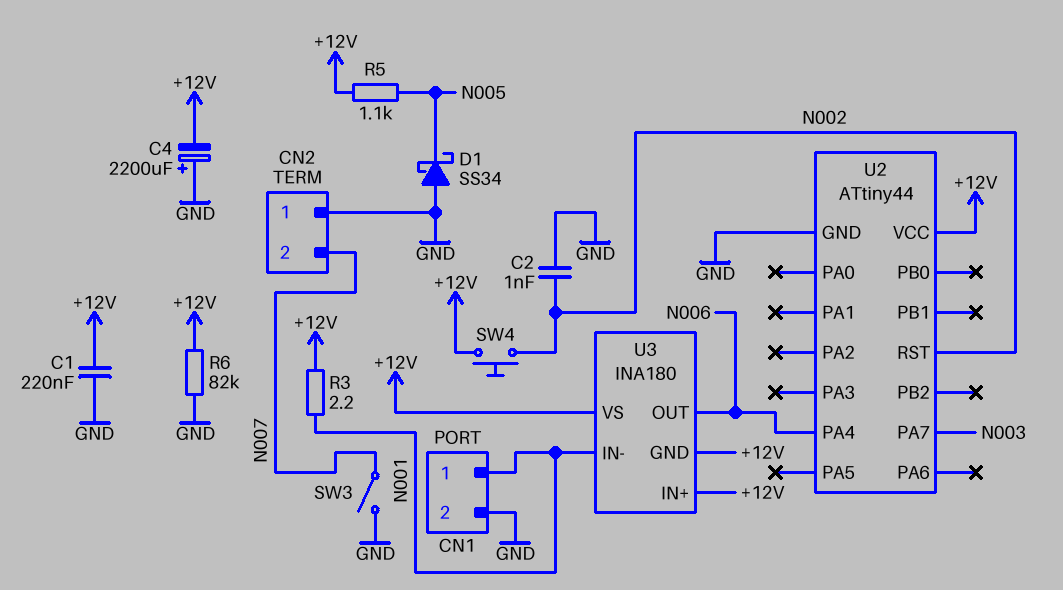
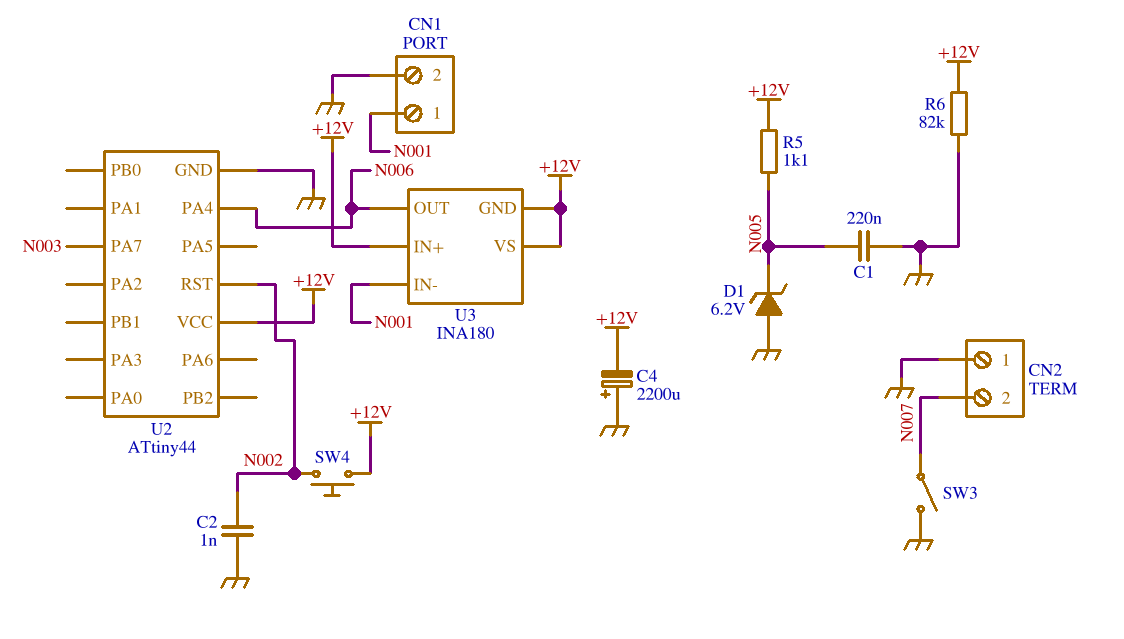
C1: 220nF (+12V, GND) -> 220nF (GND, N005)
D1: schottky SS34 (A GND, K N005) -> zener 6.2V (A GND, K N005)
R3: 2.2 (+12V, N001) -> none

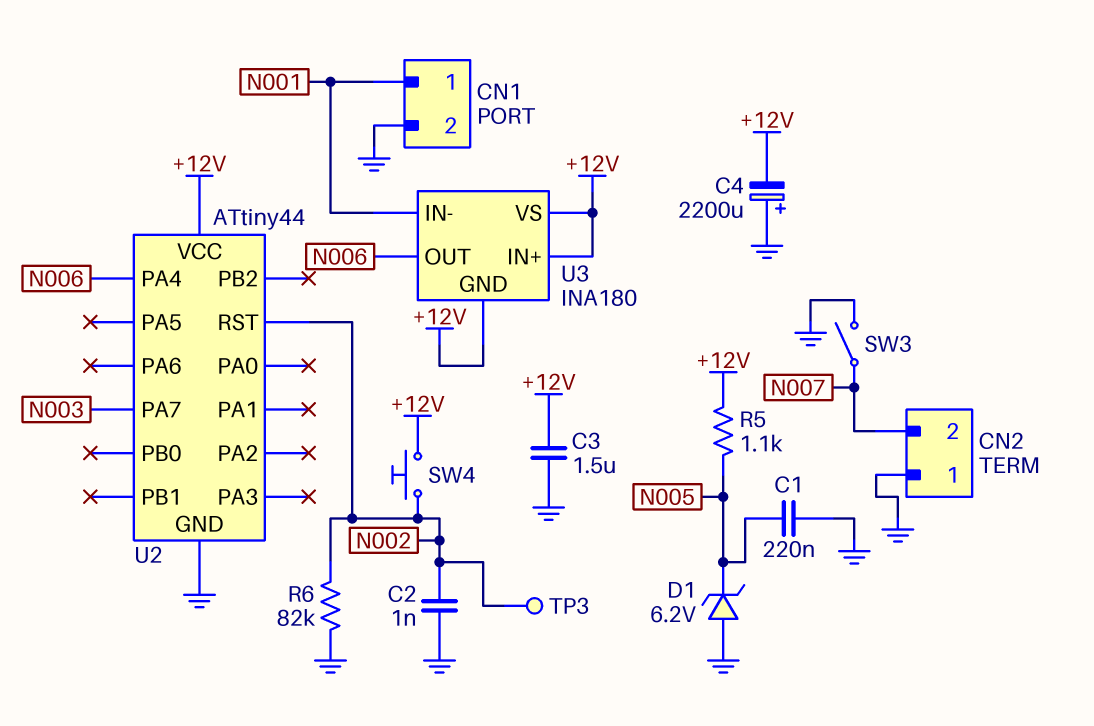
C3: none -> 1.5uF (+12V, GND)
R6: 82k (+12V, GND) -> 82k (GND, N002)
TP3: none -> test point (N002)

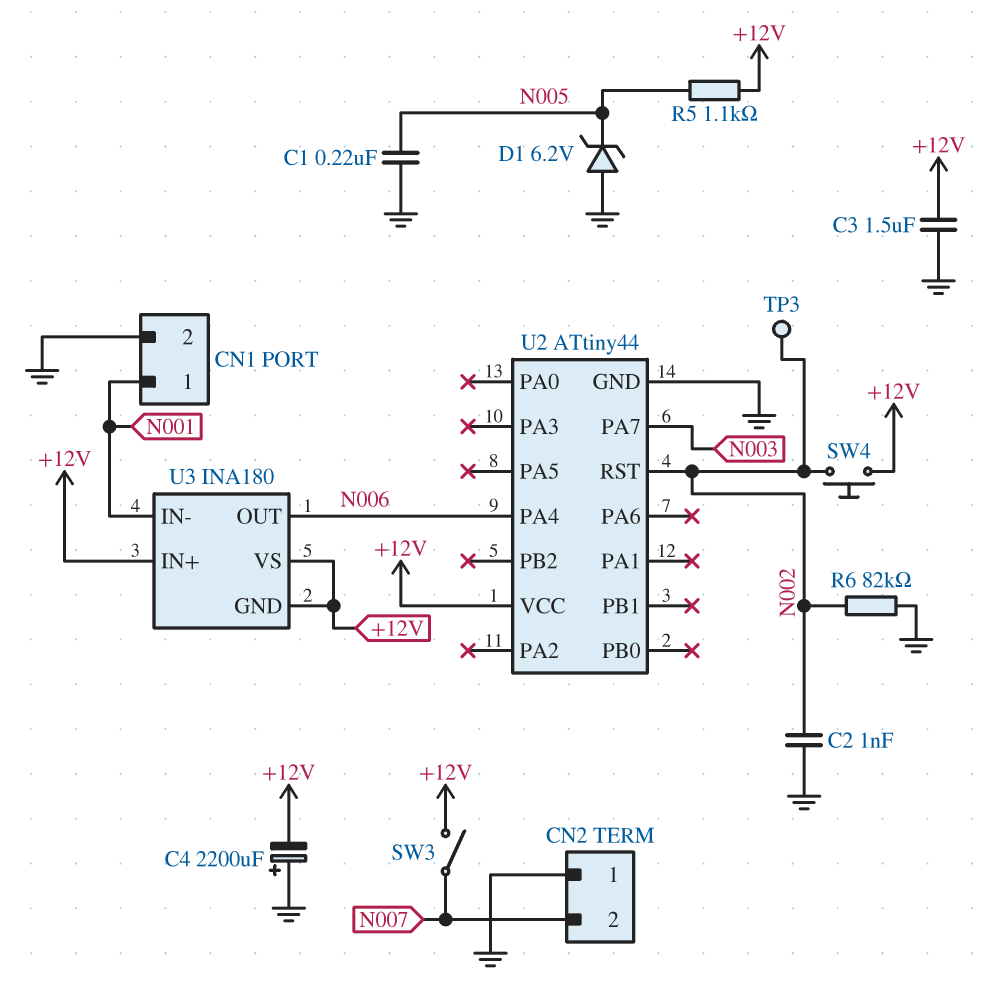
SW3: switch (GND, N007) -> switch (+12V, N007)

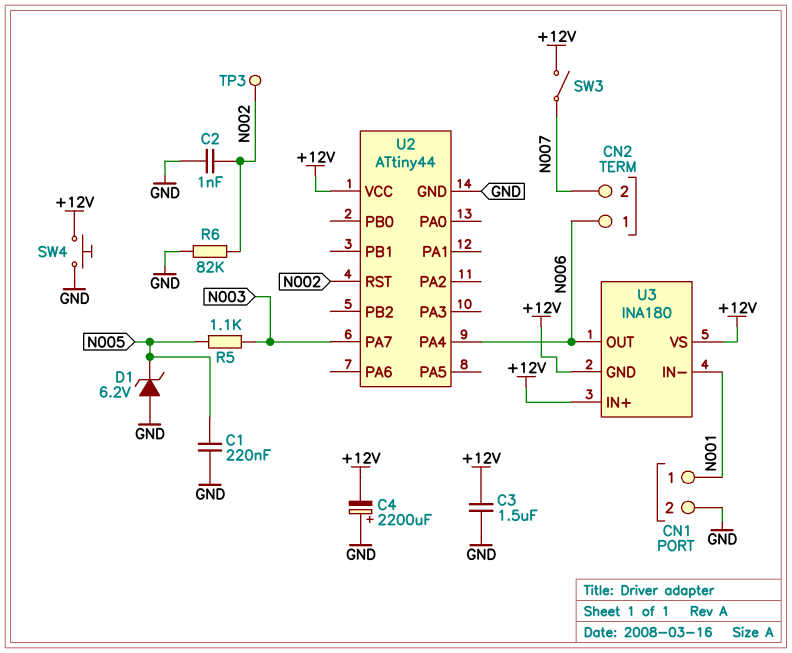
CN2 pin 1: GND -> N006
R5: 1.1k (+12V, N005) -> 1.1k (N003, N005)
SW4: button (+12V, N002) -> button (+12V, GND)

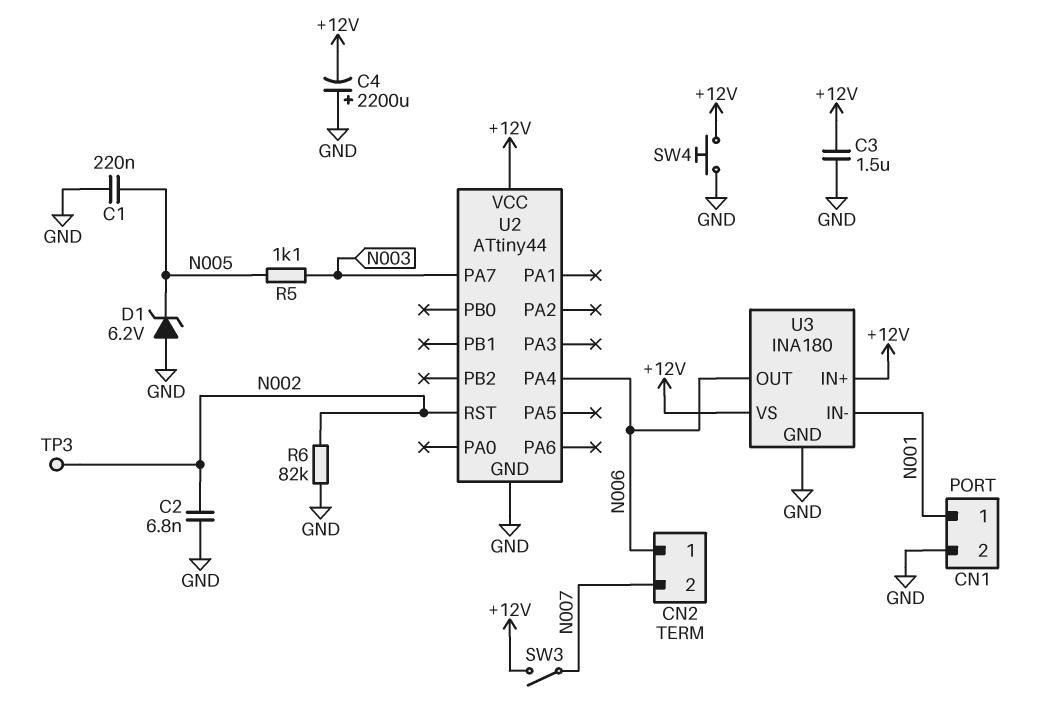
C2: 1nF (GND, N002) -> 6.8nF (GND, N002)
U3 pin GND: +12V -> GND

